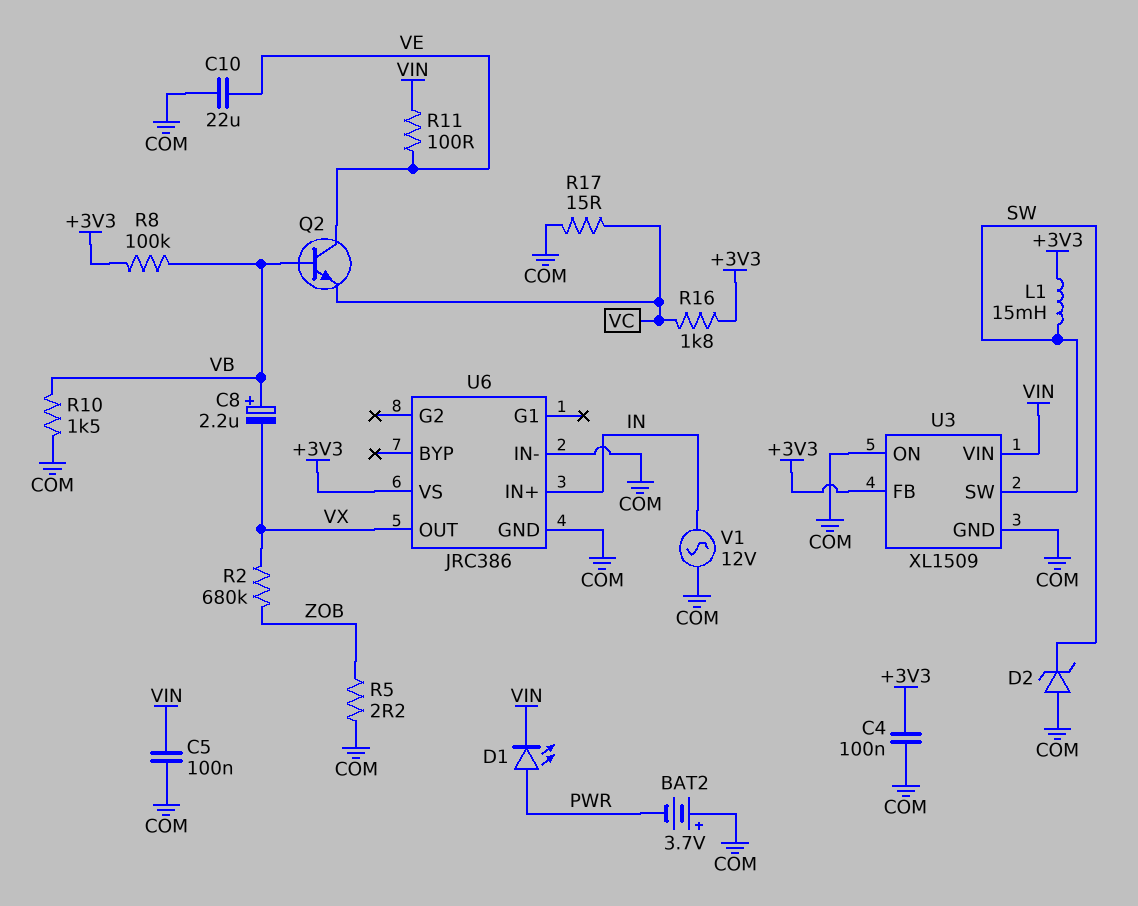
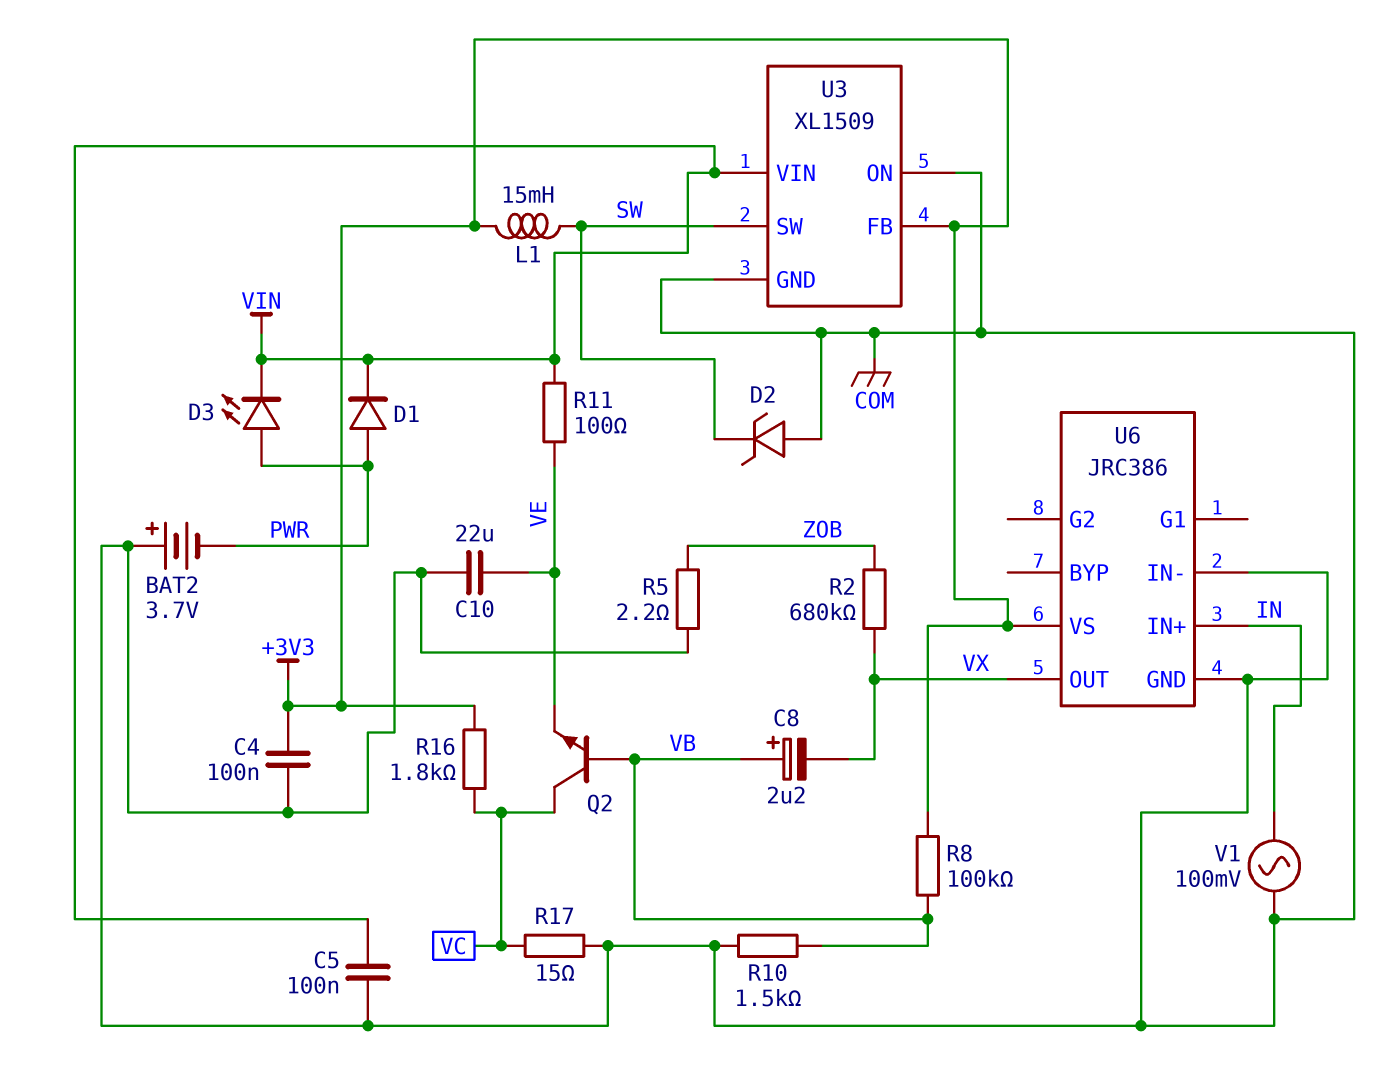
D1: LED (A PWR, K VIN) -> diode (A PWR, K VIN)
D3: none -> LED (A PWR, K VIN)
Q2: NPN (B VB, C VE, E VC) -> NPN (B VB, C VC, E VE)
V1: AC 12V (COM, IN) -> AC 100mV (COM, IN)

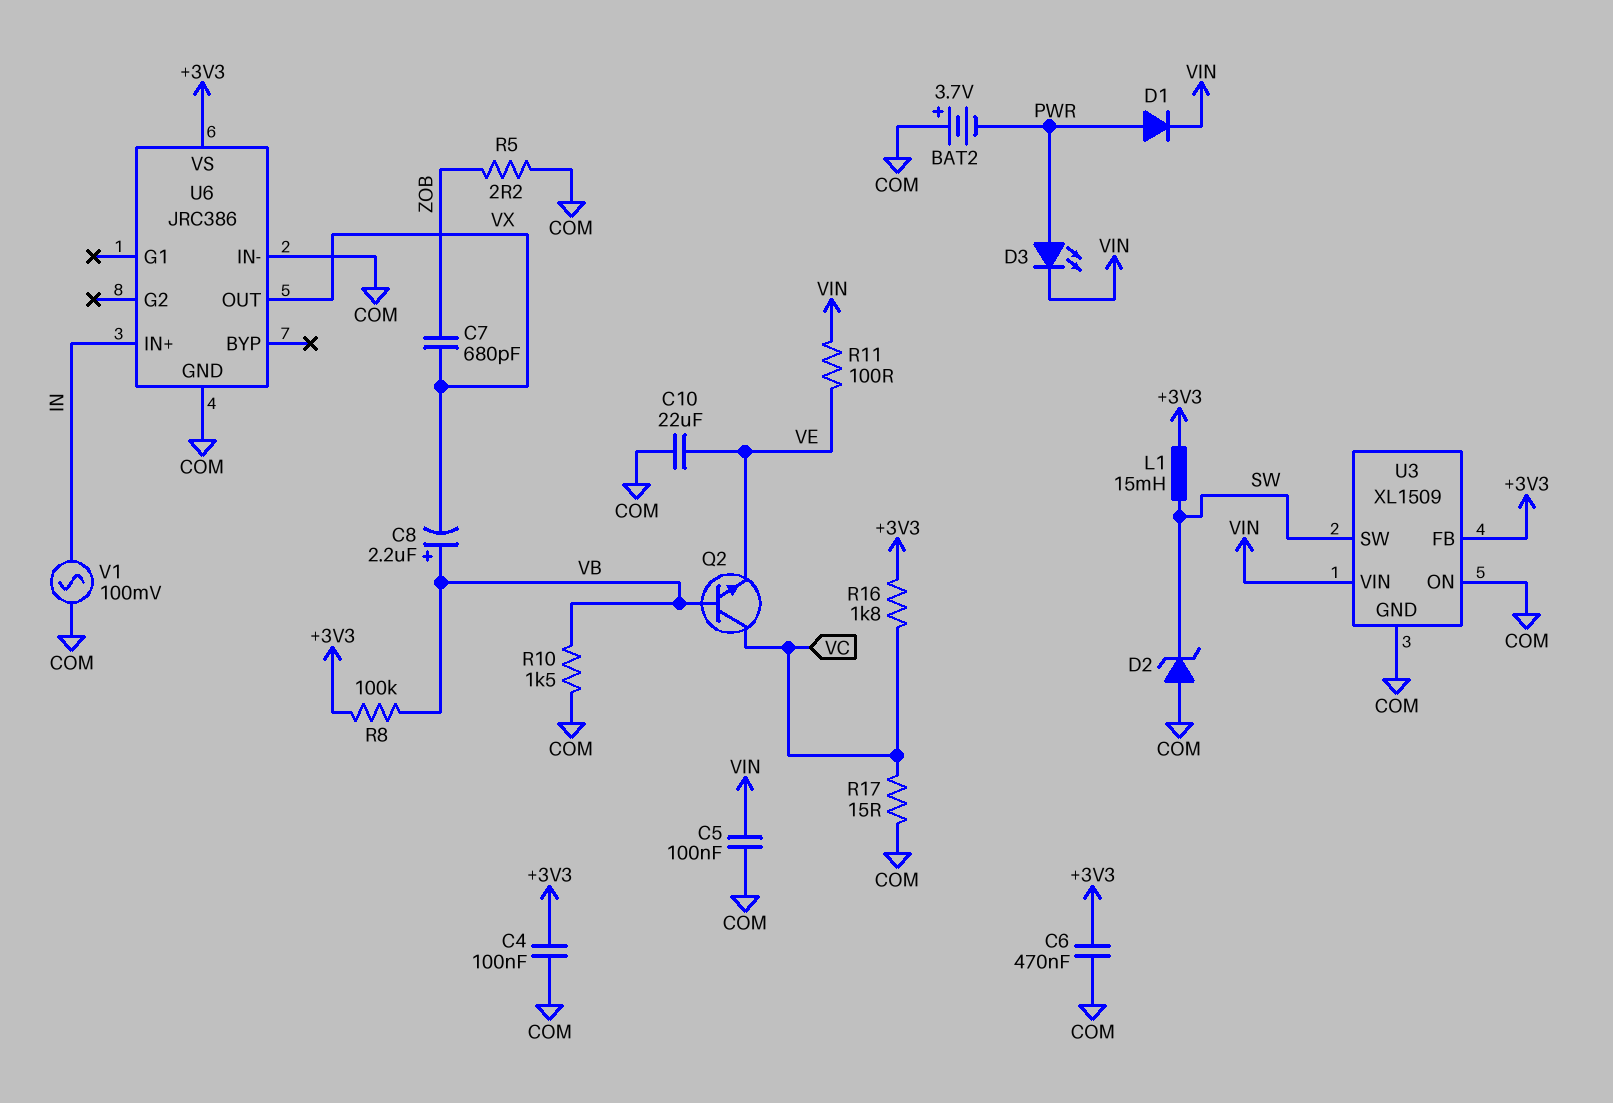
C6: none -> 470nF (+3V3, COM)
C7: none -> 680pF (VX, ZOB)
R2: 680k (VX, ZOB) -> none

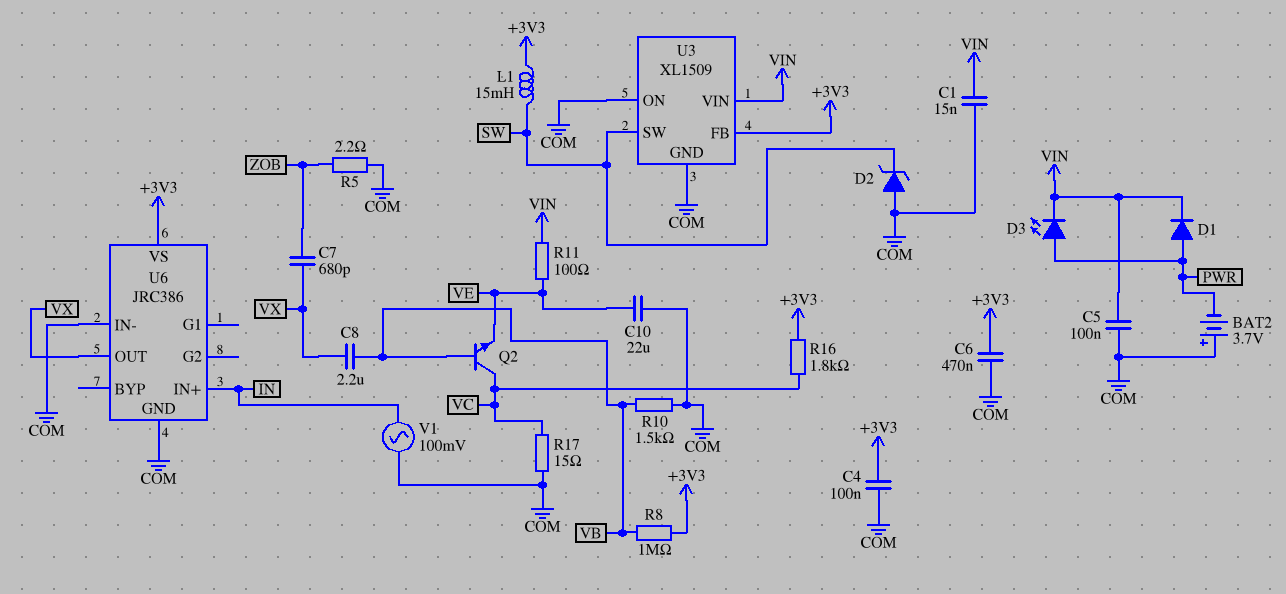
C1: none -> 15nF (COM, VIN)
C8: 2.2uF (plus VB, minus VX) -> 2.2uF (VB, VX)
R8: 100k (+3V3, VB) -> 1M (+3V3, VB)

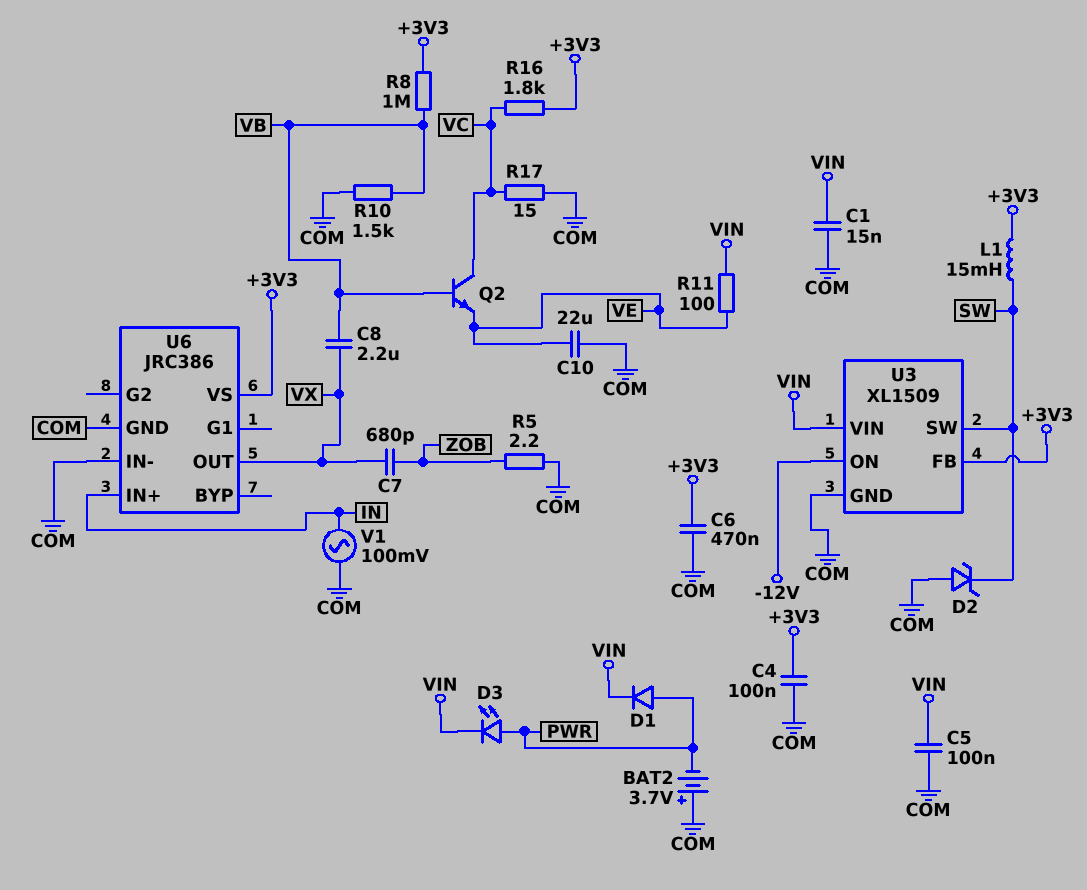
U3 pin ON: COM -> -12V

